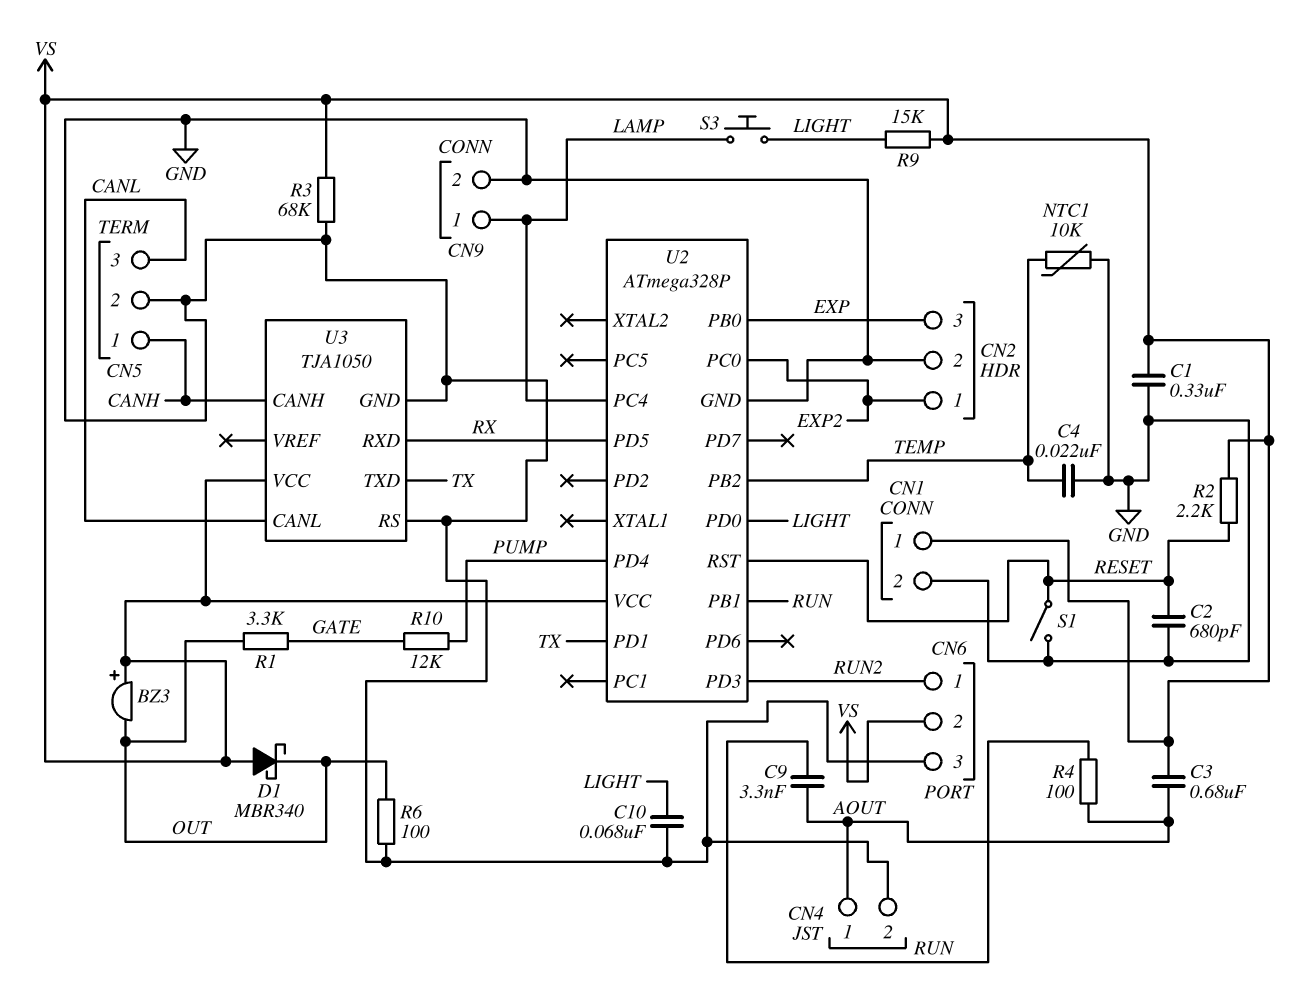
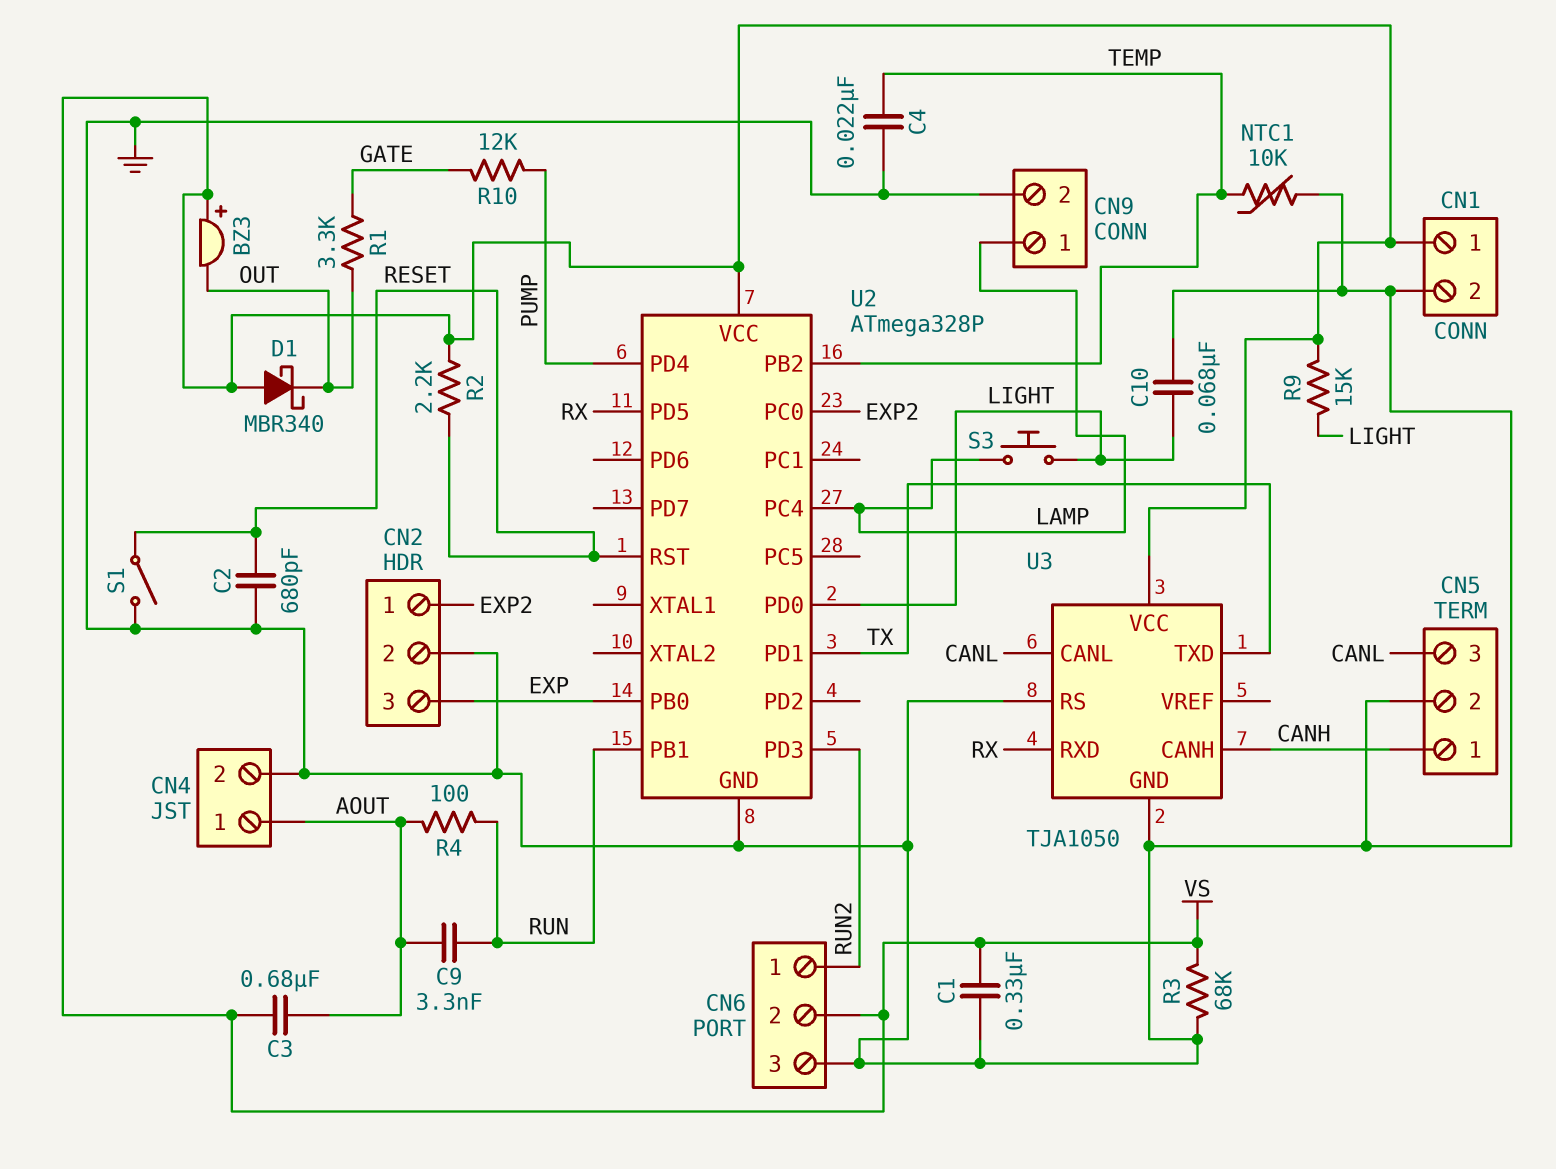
R6: 100 (GND, OUT) -> none

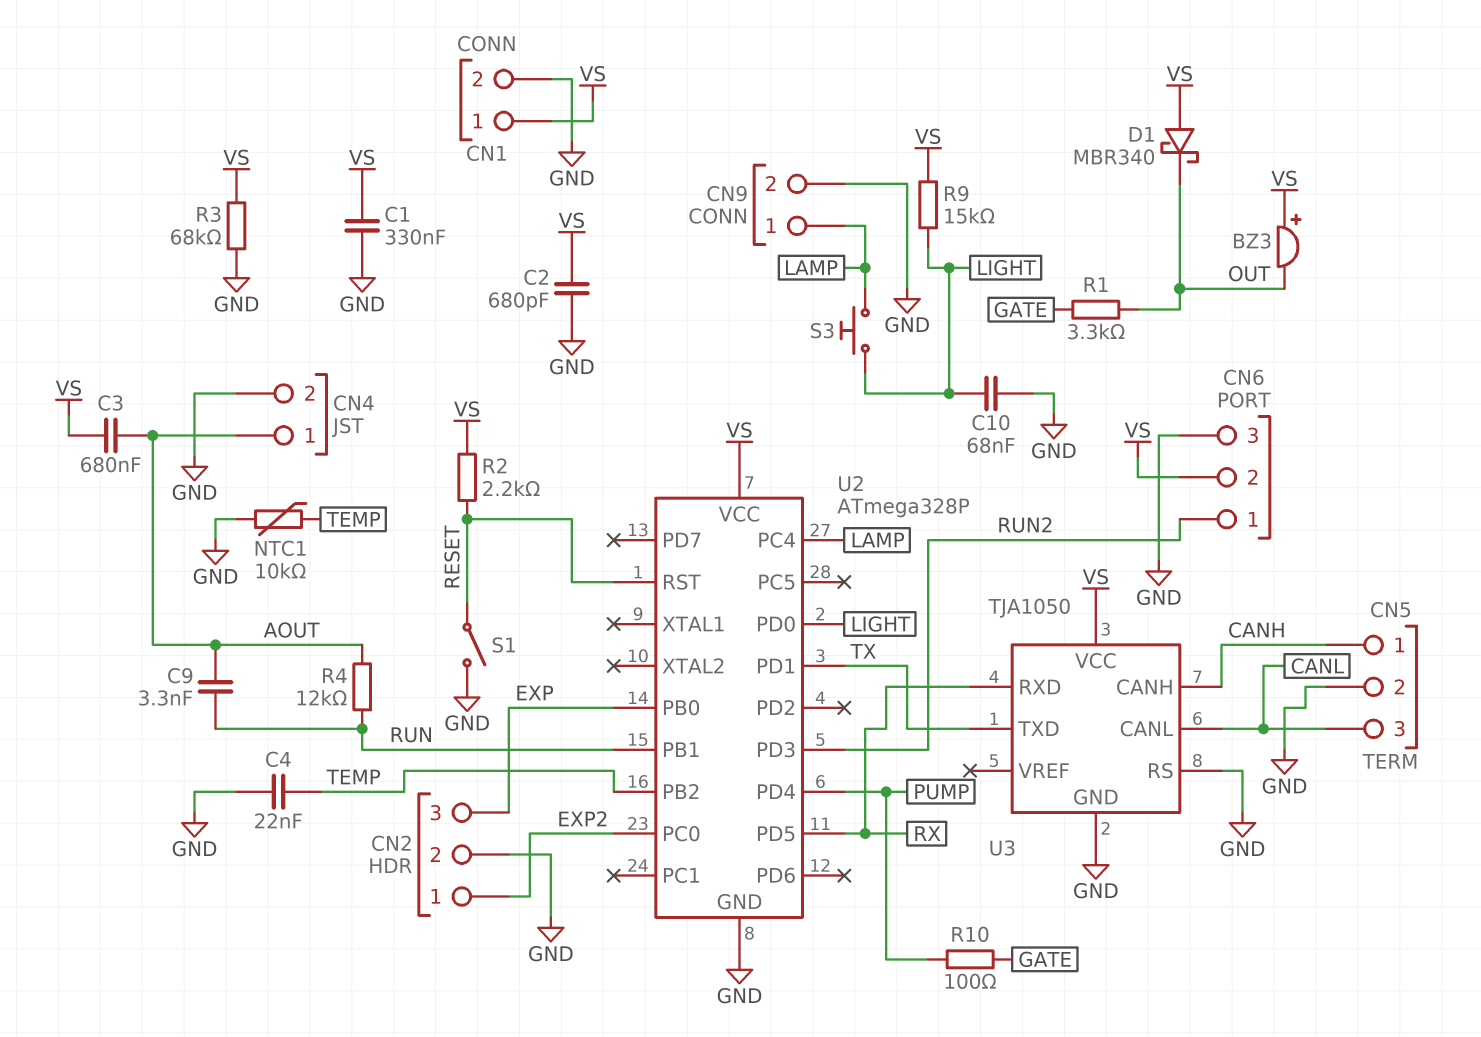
C2: 680pF (GND, RESET) -> 680pF (GND, VS)
R4: 100 (AOUT, RUN) -> 12k (AOUT, RUN)
R10: 12k (GATE, PUMP) -> 100 (GATE, PUMP)

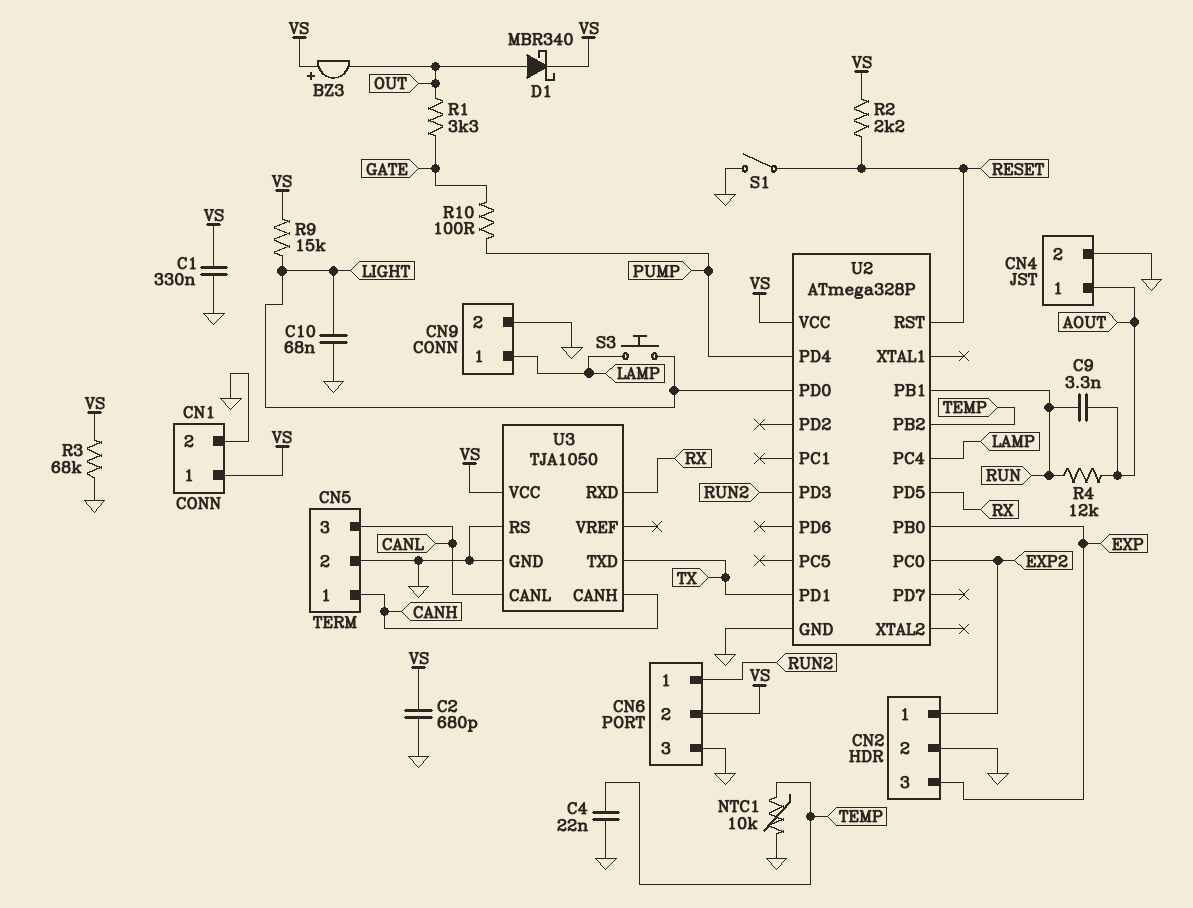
C3: 680nF (AOUT, VS) -> none
D1: schottky MBR340 (A VS, K OUT) -> schottky MBR340 (A OUT, K VS)

